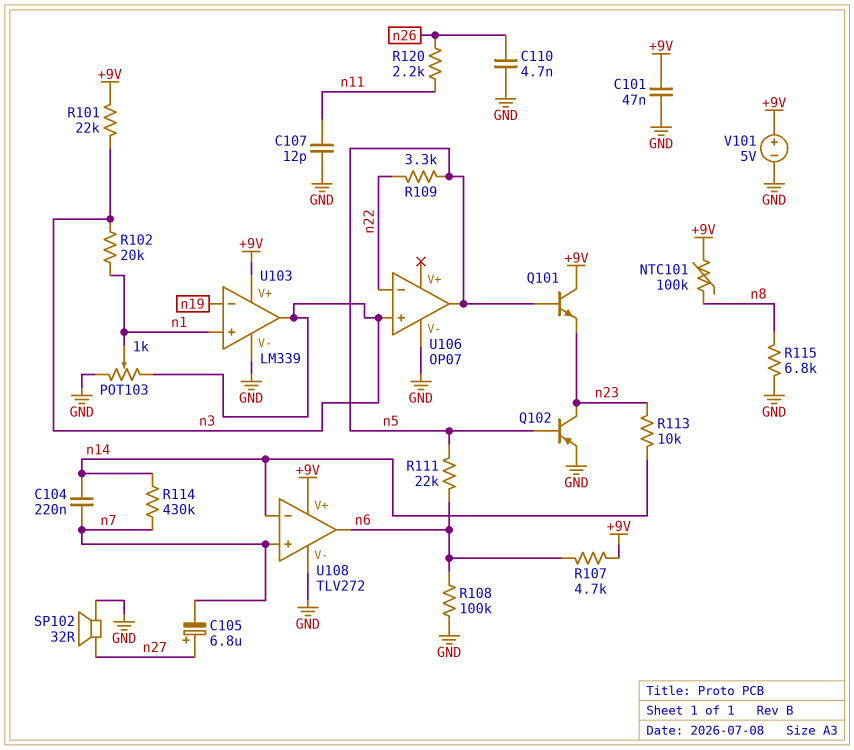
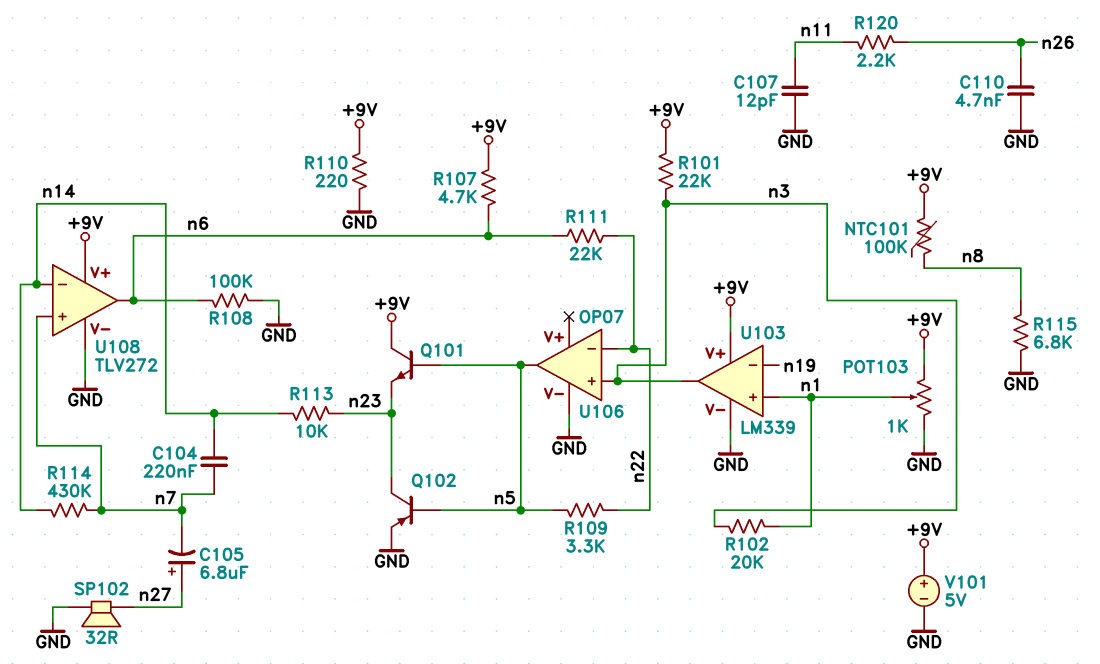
C101: 47nF (+9V, GND) -> none
POT103: 1k (GND, n3, wiper n1) -> 1k (+9V, GND, wiper n1)
R110: none -> 220 (+9V, GND)
R111: 22k (n5, n6) -> 22k (n6, n22)

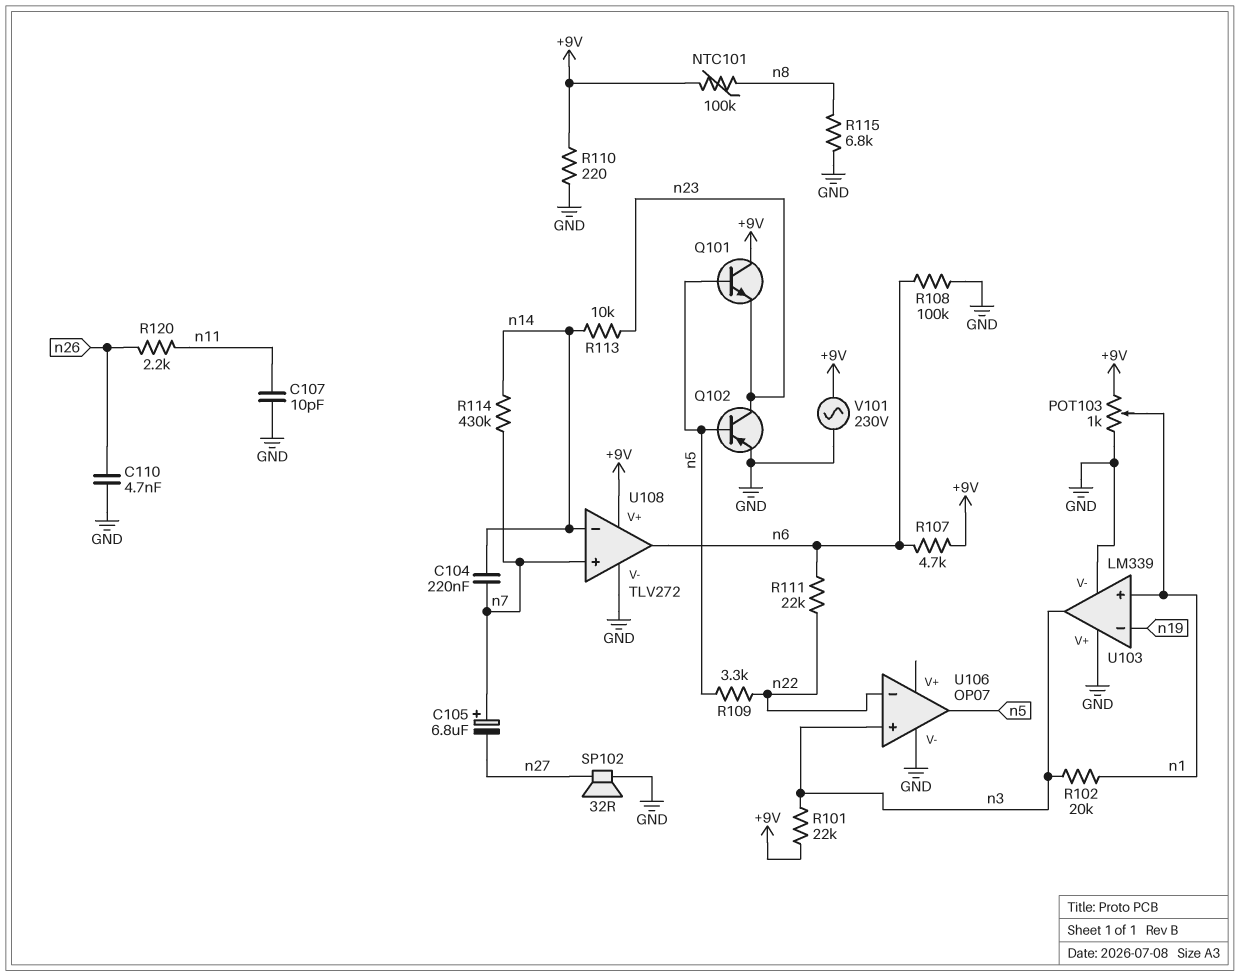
C105: 6.8uF (plus n27, minus n7) -> 6.8uF (plus n7, minus n27)
C107: 12pF (GND, n11) -> 10pF (GND, n11)
U103 pin V+: +9V -> GND
V101: 5V (plus +9V, minus GND) -> AC 230V (+9V, GND)

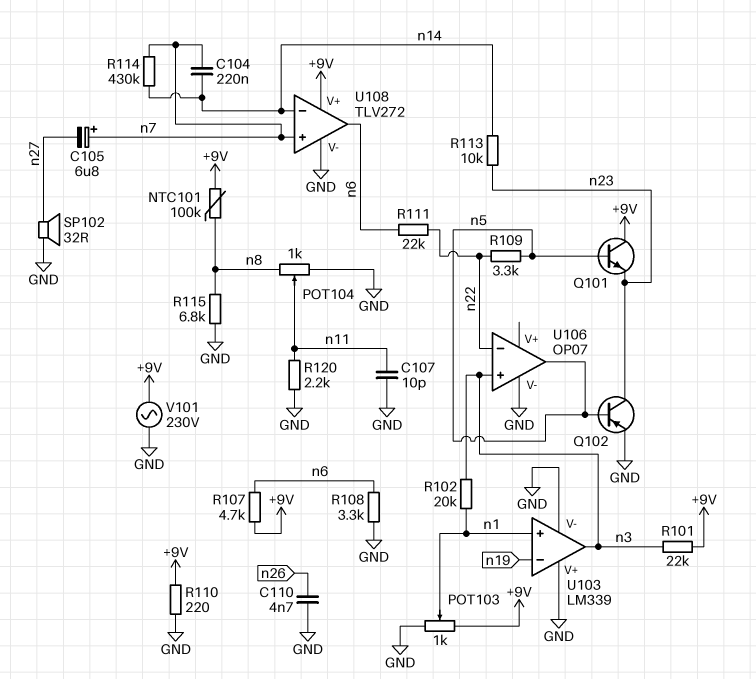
POT104: none -> 1k (GND, n8, wiper n11)
R108: 100k (GND, n6) -> 3.3k (GND, n6)
R120: 2.2k (n11, n26) -> 2.2k (GND, n11)

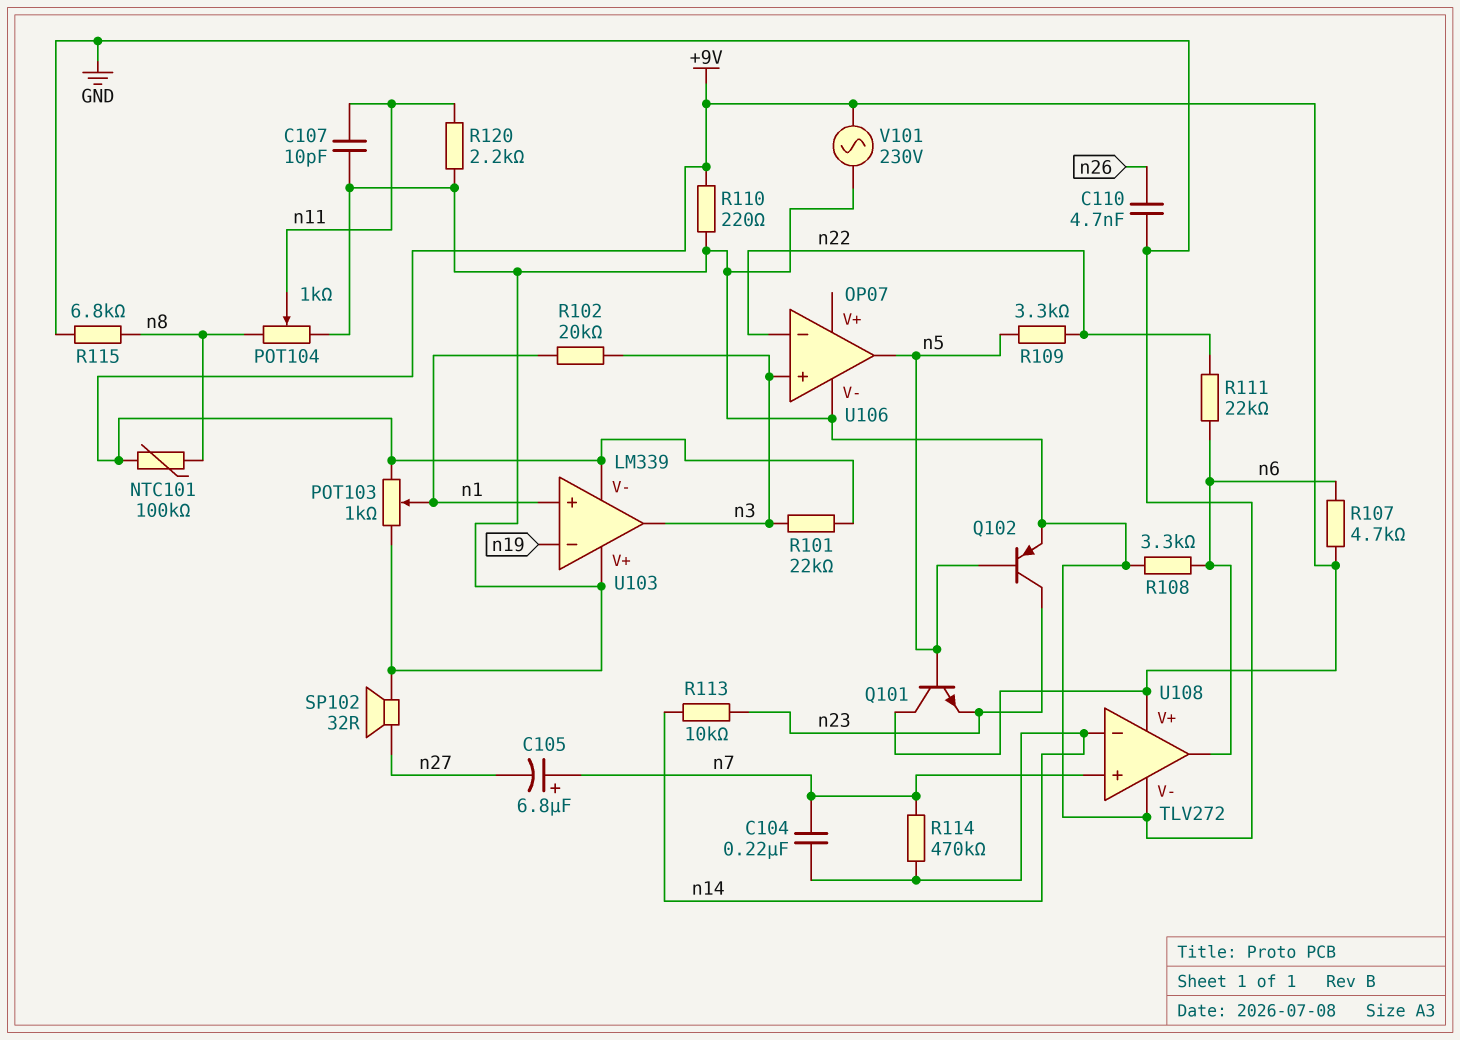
R114: 430k (n7, n14) -> 470k (n7, n14)
U103 pin V-: GND -> +9V

